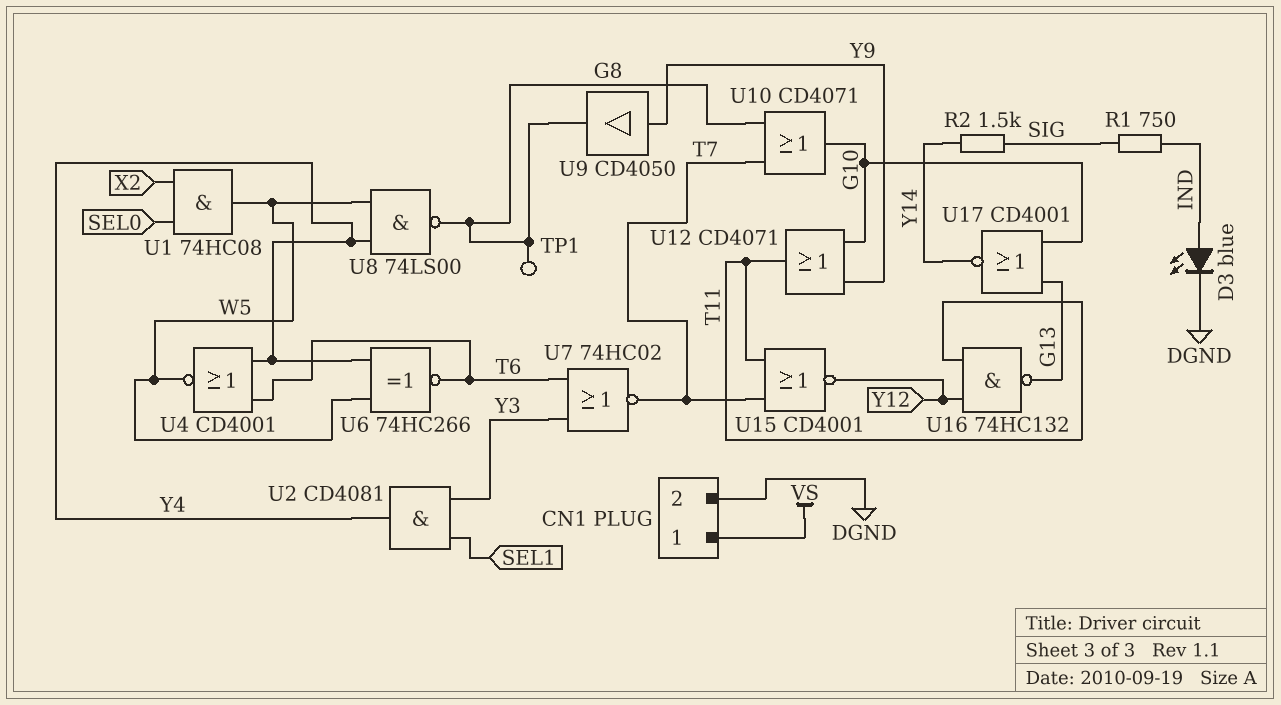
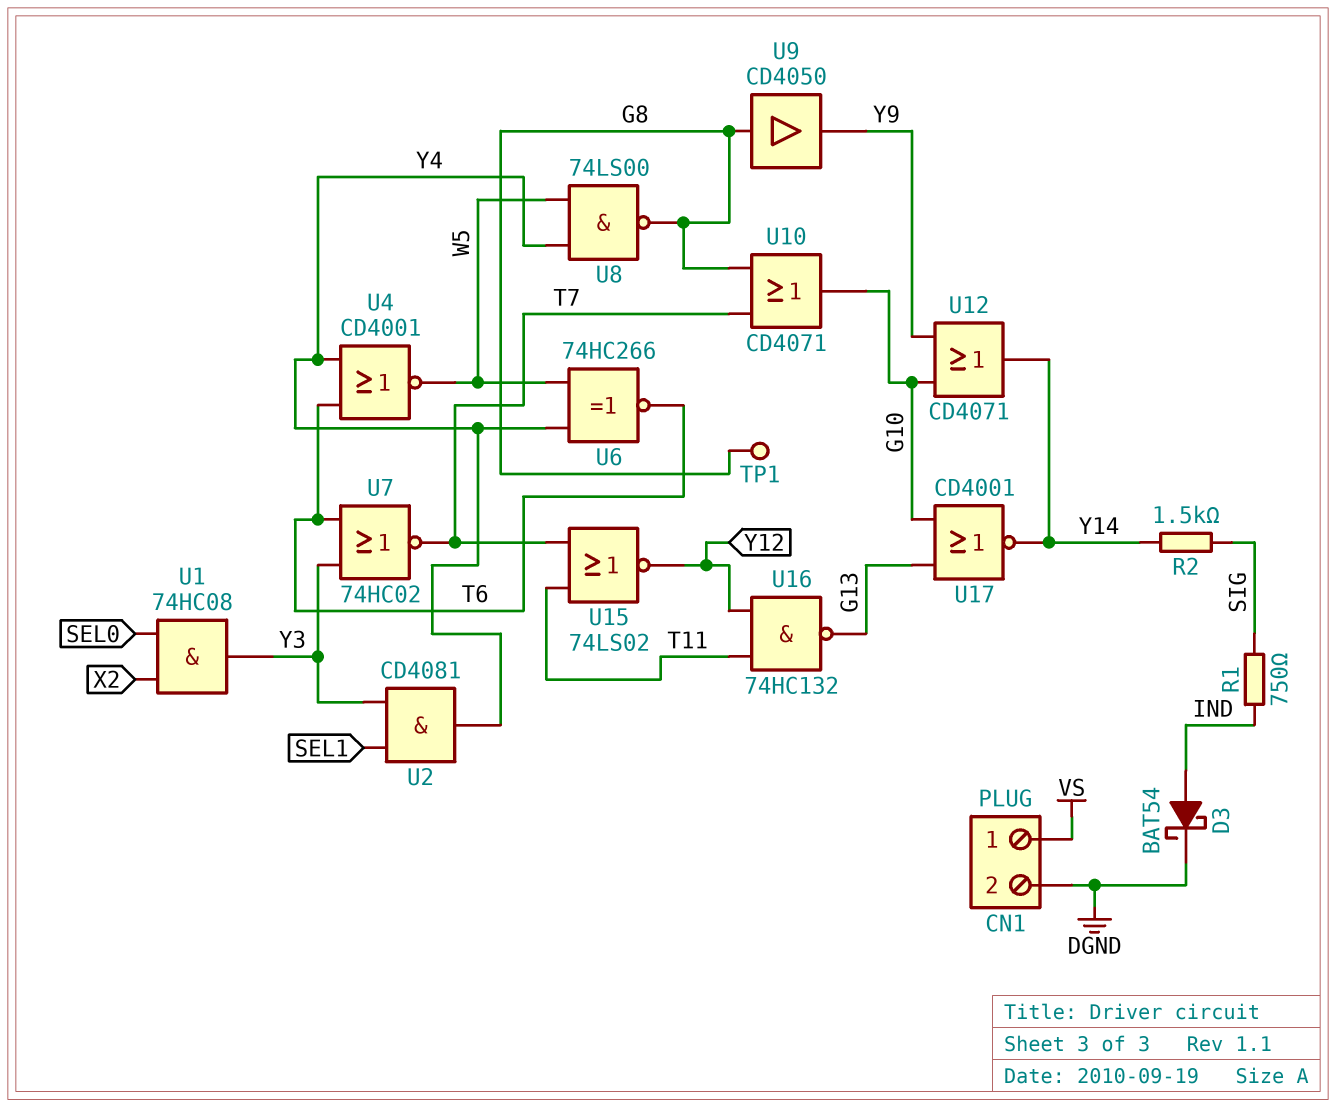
D3: LED blue (A IND, K DGND) -> schottky BAT54 (A IND, K DGND)
U1: AND 74HC08 (in SEL0, in X2, out W5) -> AND 74HC08 (in SEL0, in X2, out Y3)
U9: buffer CD4050 (in Y9, out G8) -> buffer CD4050 (in G8, out Y9)
U12: OR CD4071 (in G10, in Y9, out T11) -> OR CD4071 (in G10, in Y9, out Y14)
U15: NOR CD4001 (in T7, in T11, out Y12) -> NOR 74LS02 (in T7, in T11, out Y12)

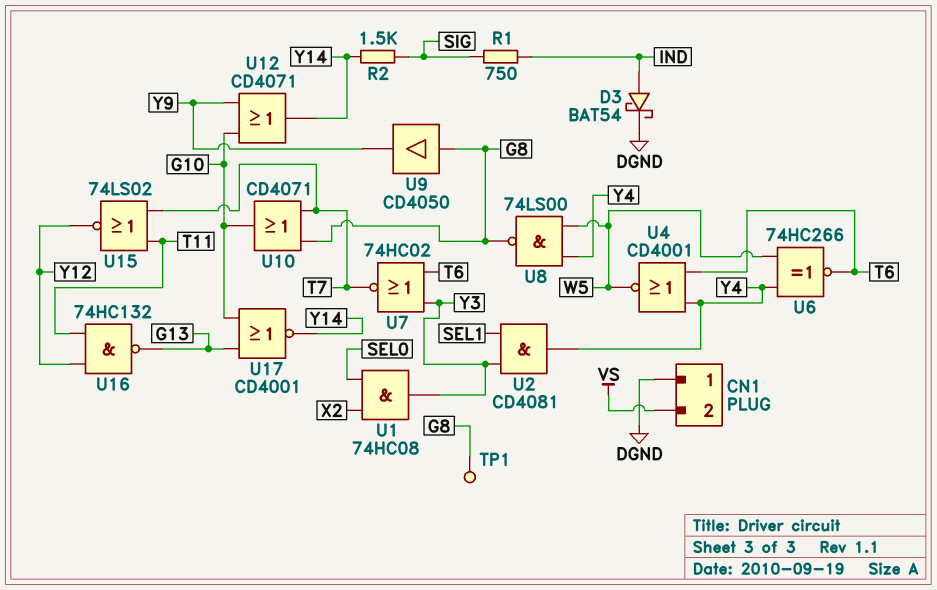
CN1 pin 1: VS -> DGND
CN1 pin 2: DGND -> VS

